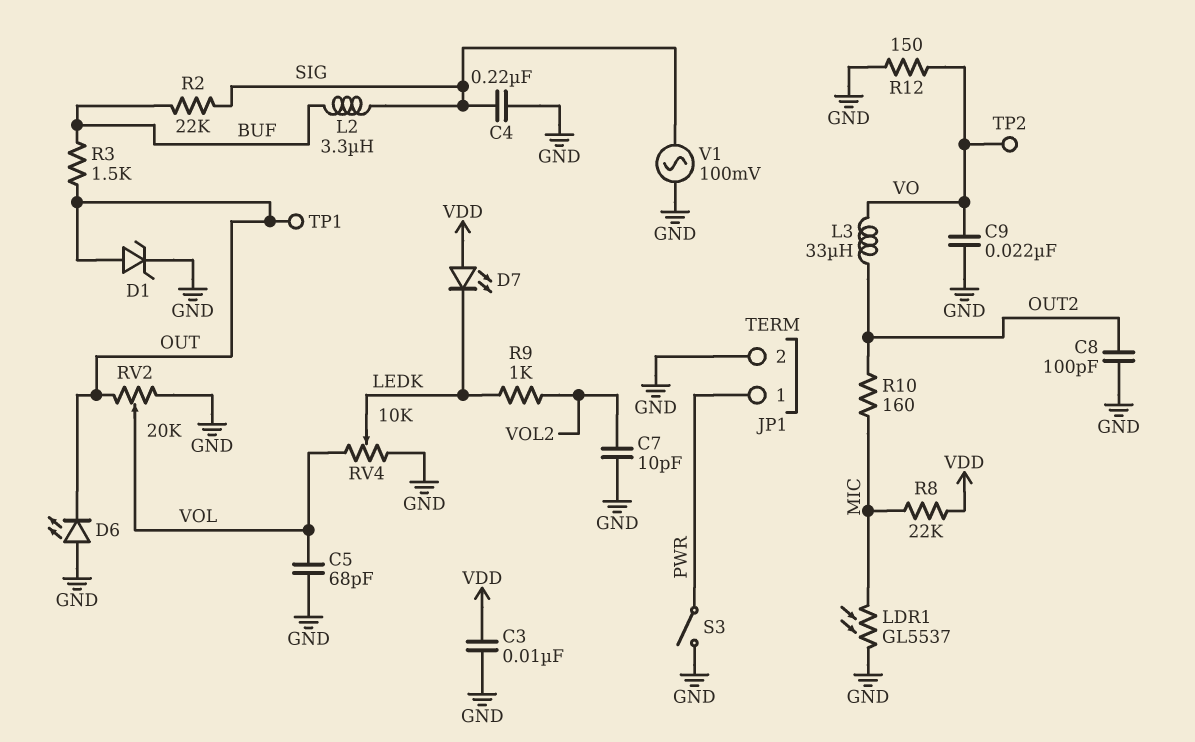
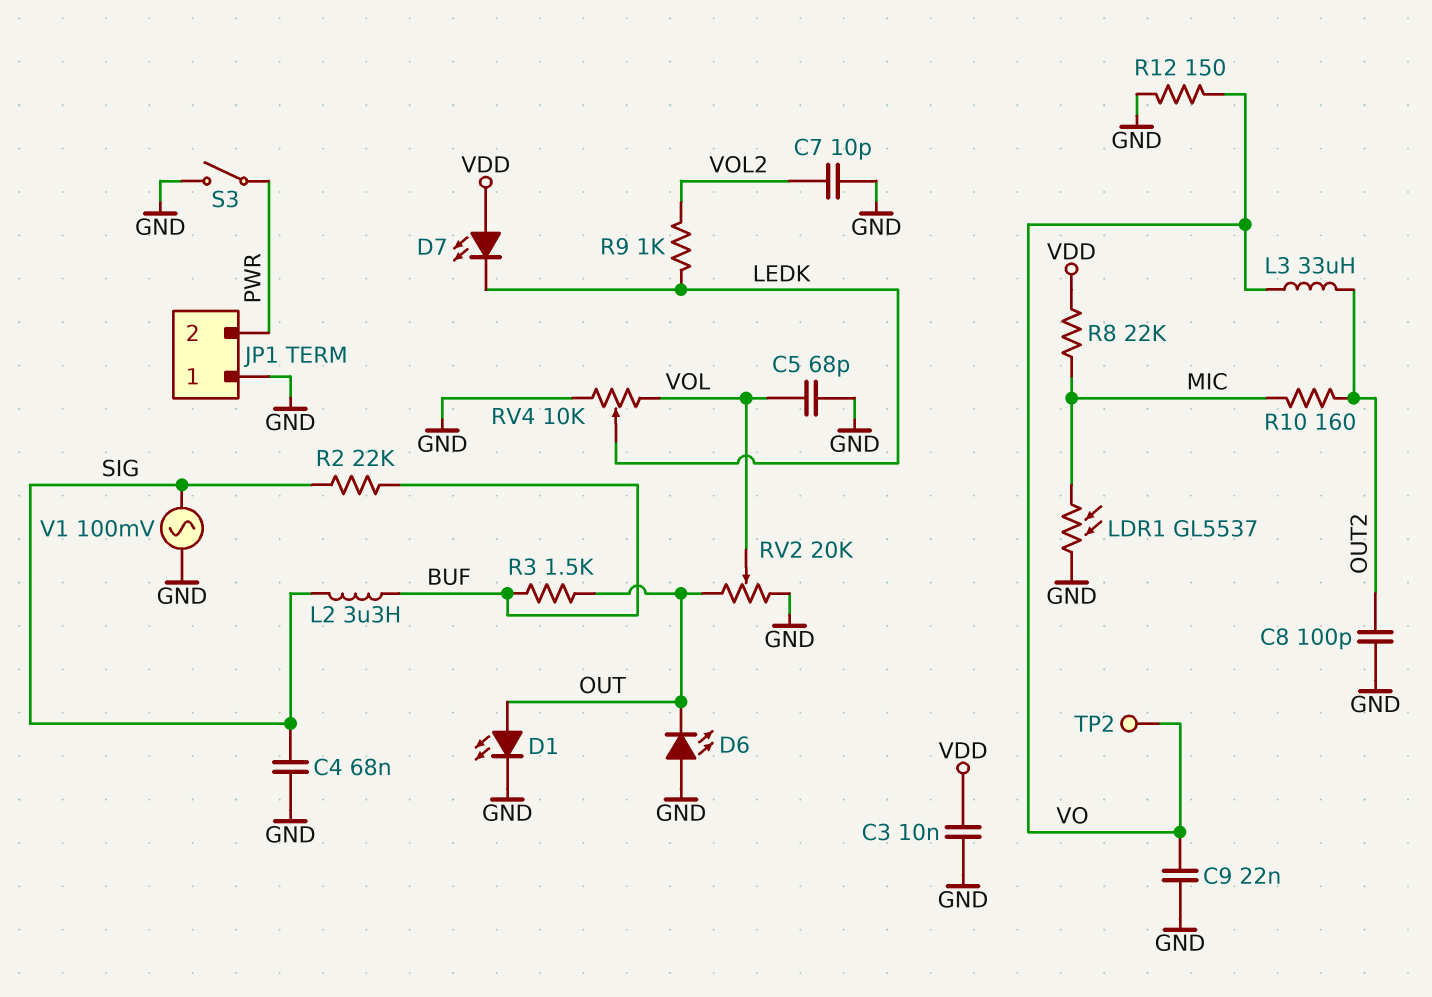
C4: 220nF (GND, SIG) -> 68nF (GND, SIG)
D1: zener (A OUT, K GND) -> LED (A OUT, K GND)
JP1 pin 1: PWR -> GND
JP1 pin 2: GND -> PWR
TP1: test point (OUT) -> none

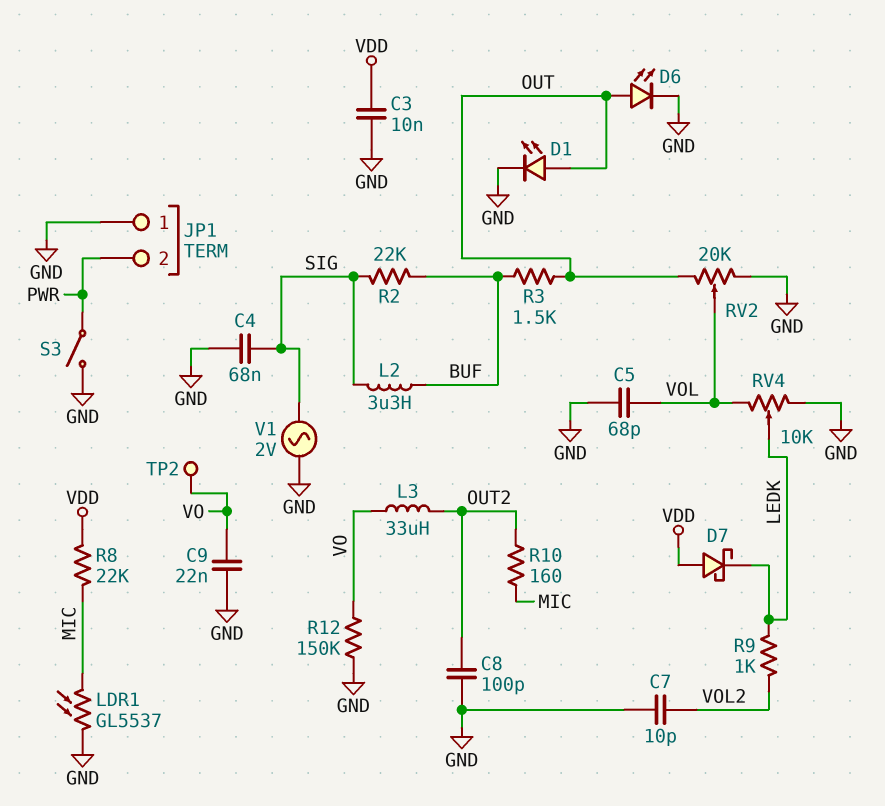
D6: LED (A GND, K OUT) -> LED (A OUT, K GND)
D7: LED (A VDD, K LEDK) -> schottky (A VDD, K LEDK)
R12: 150 (GND, VO) -> 150k (GND, VO)
V1: AC 100mV (GND, SIG) -> AC 2V (GND, SIG)

